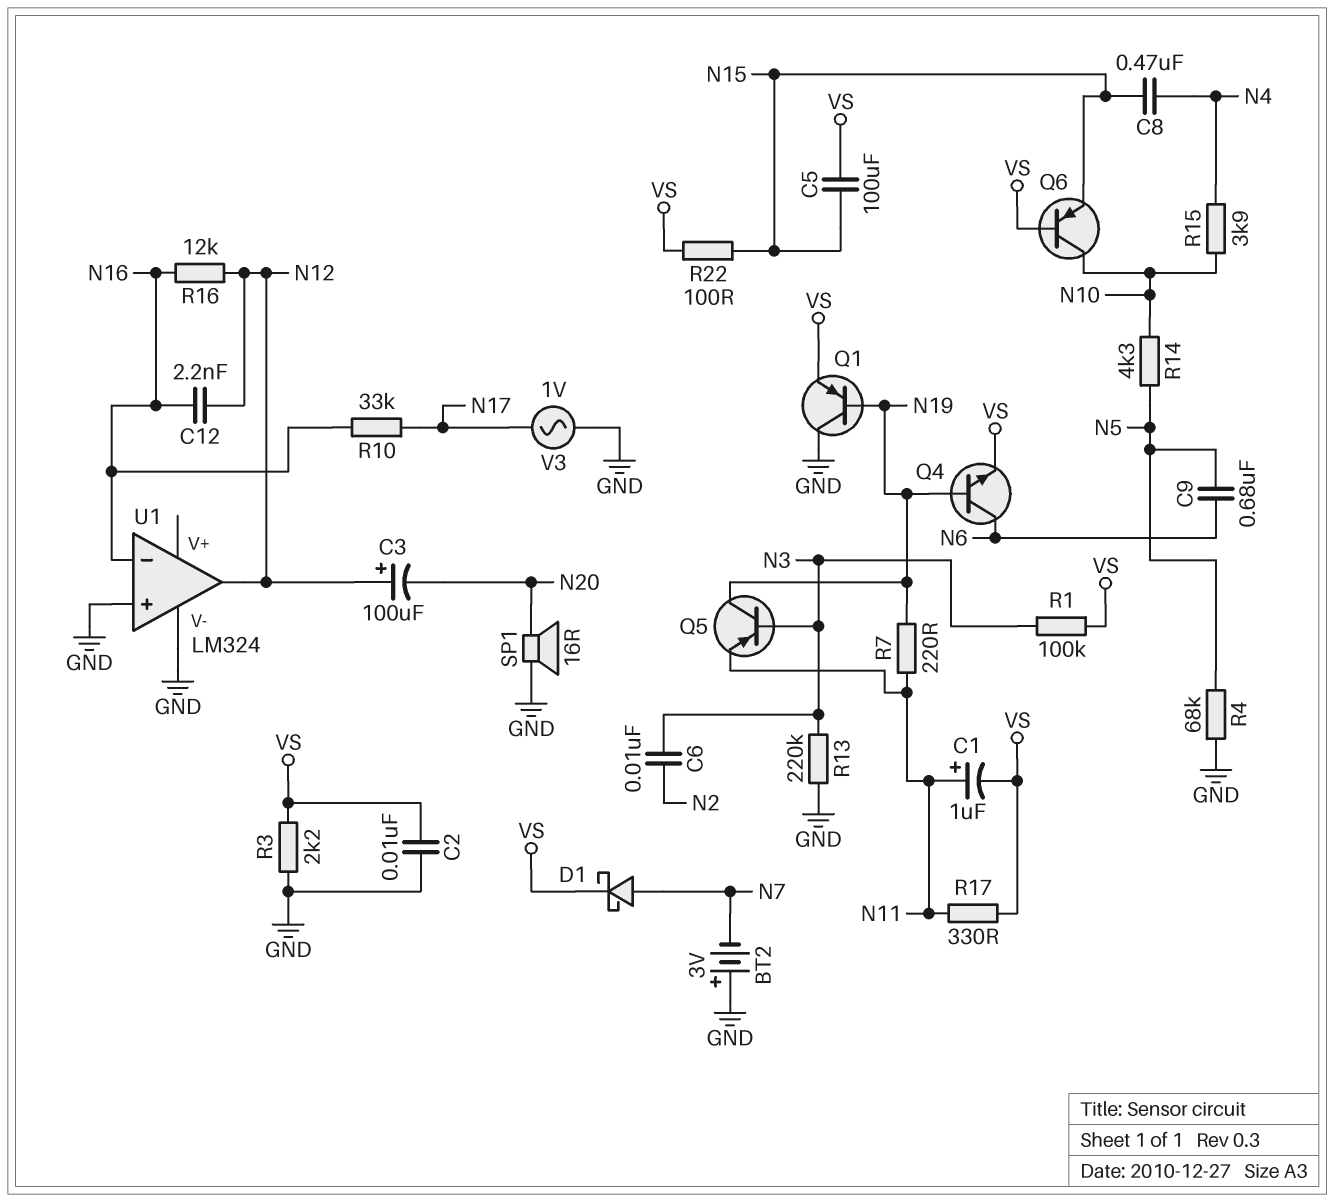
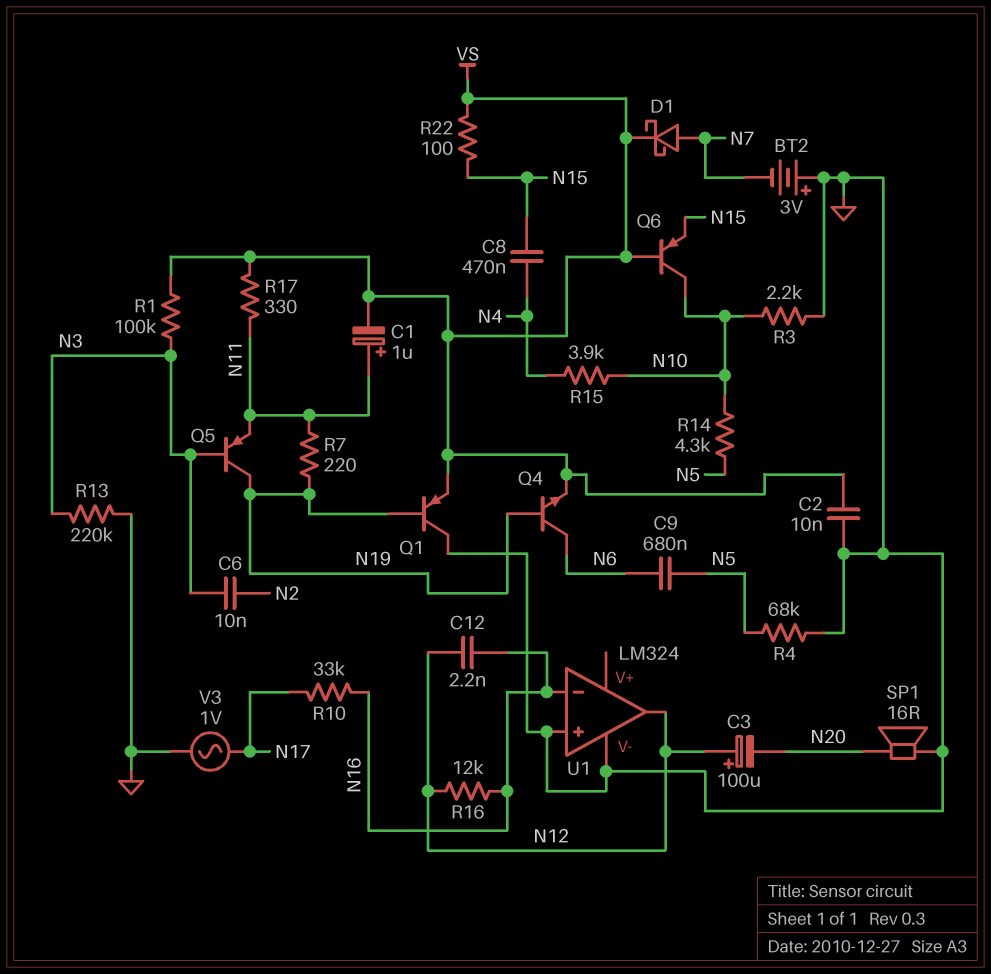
C5: 100uF (N15, VS) -> none
R3: 2.2k (GND, VS) -> 2.2k (GND, N10)

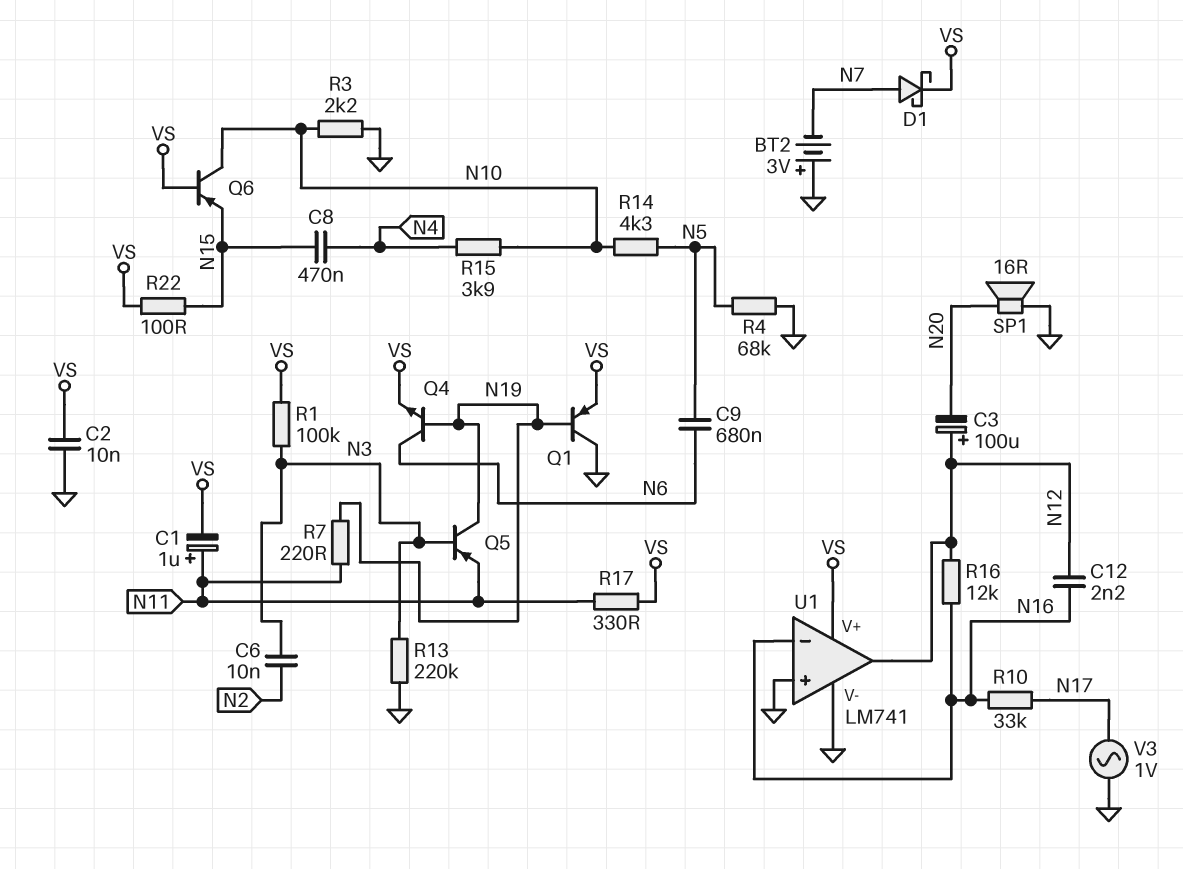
U1: LM324 -> LM741
U1 pin V+: none -> VS

